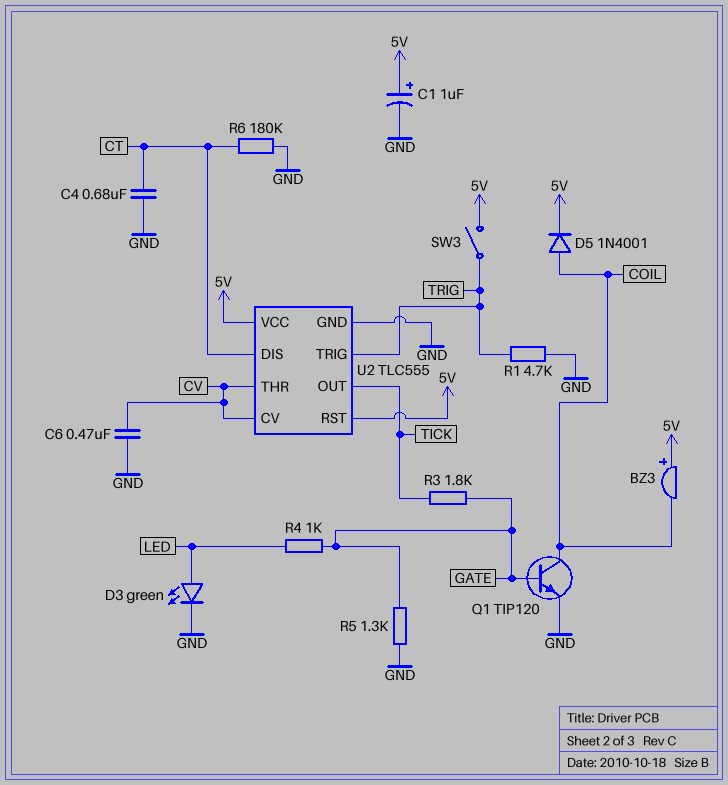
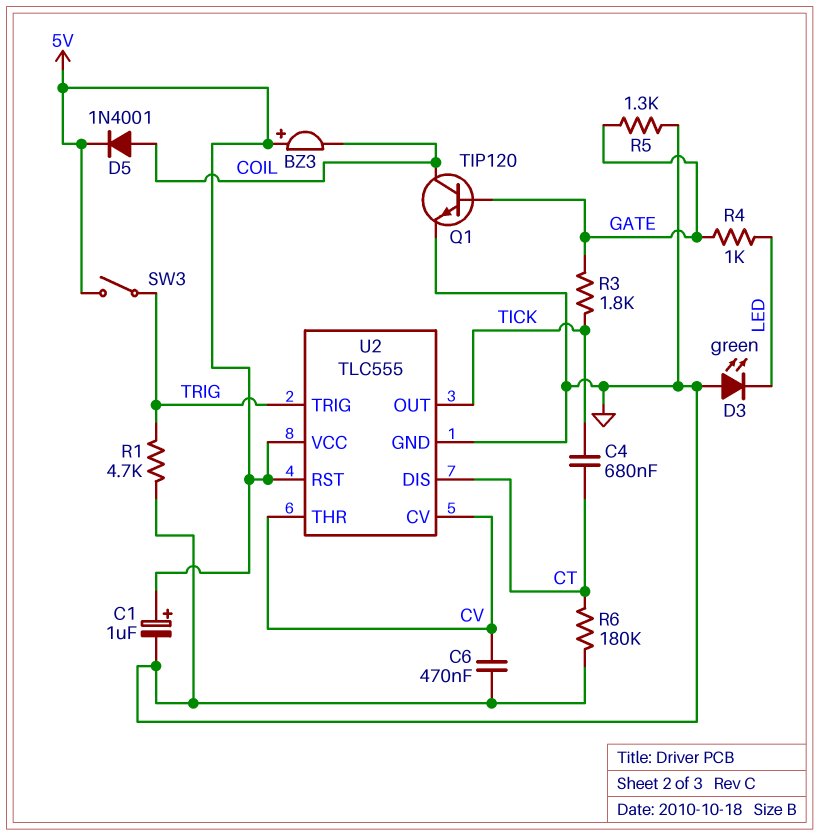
C4: 680nF (CT, GND) -> 680nF (CT, TICK)
D3: LED green (A LED, K GND) -> LED green (A GND, K LED)

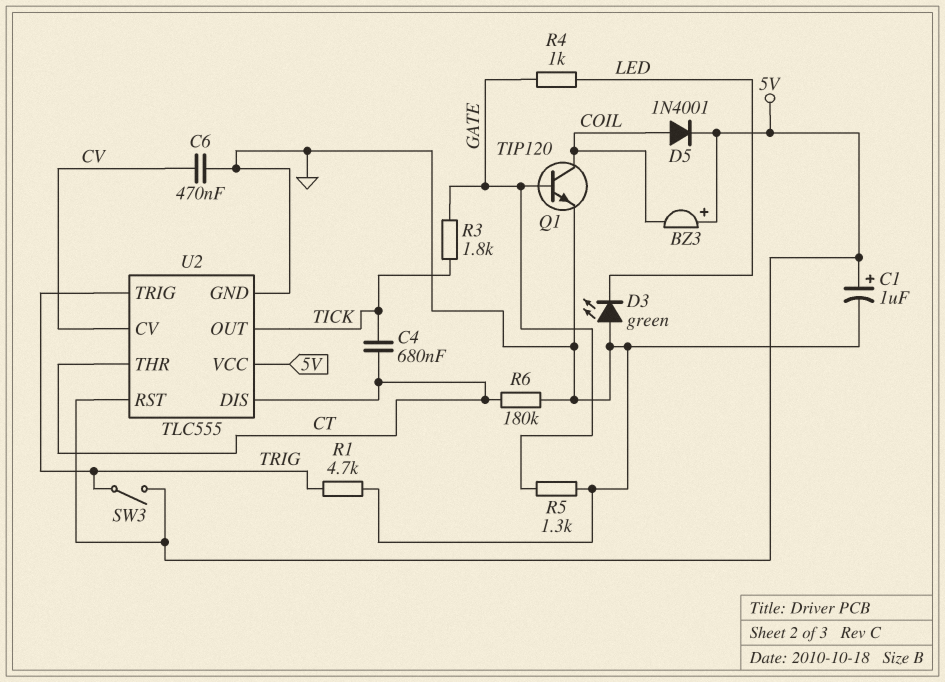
U2 pin THR: CV -> CT

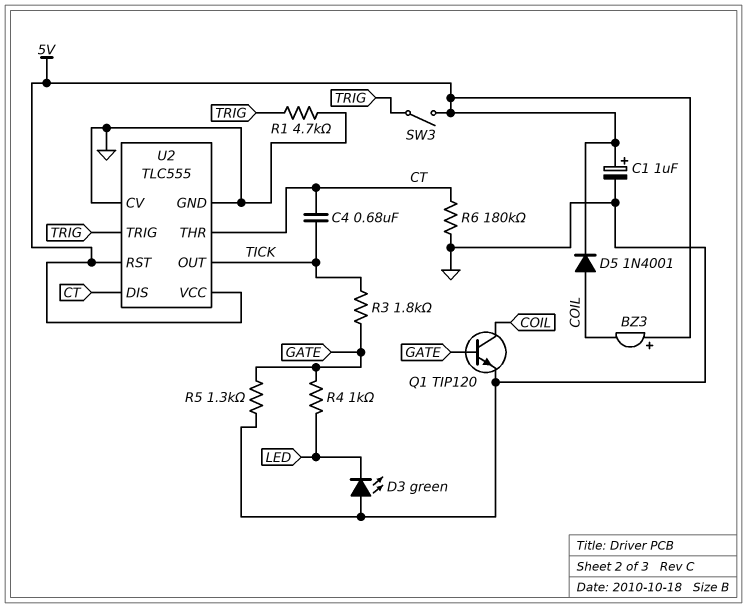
C6: 470nF (CV, GND) -> none
U2 pin CV: CV -> GND

